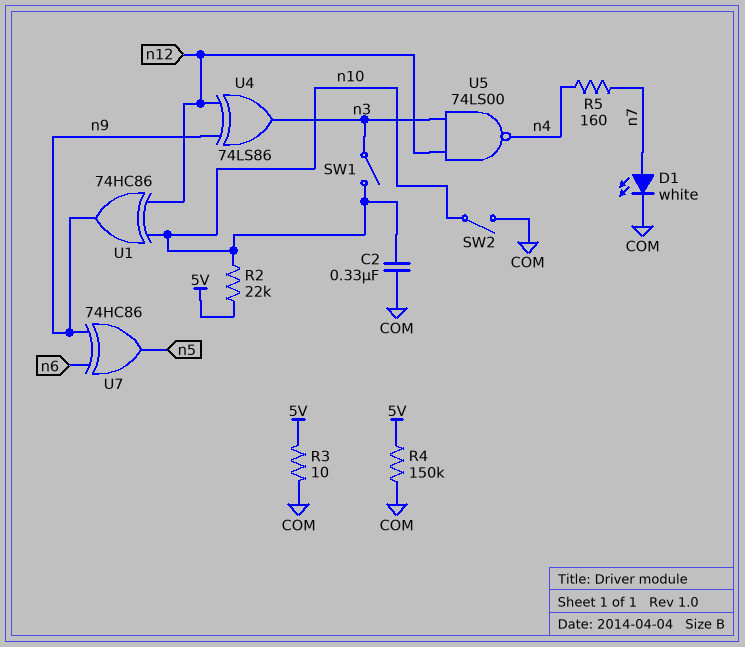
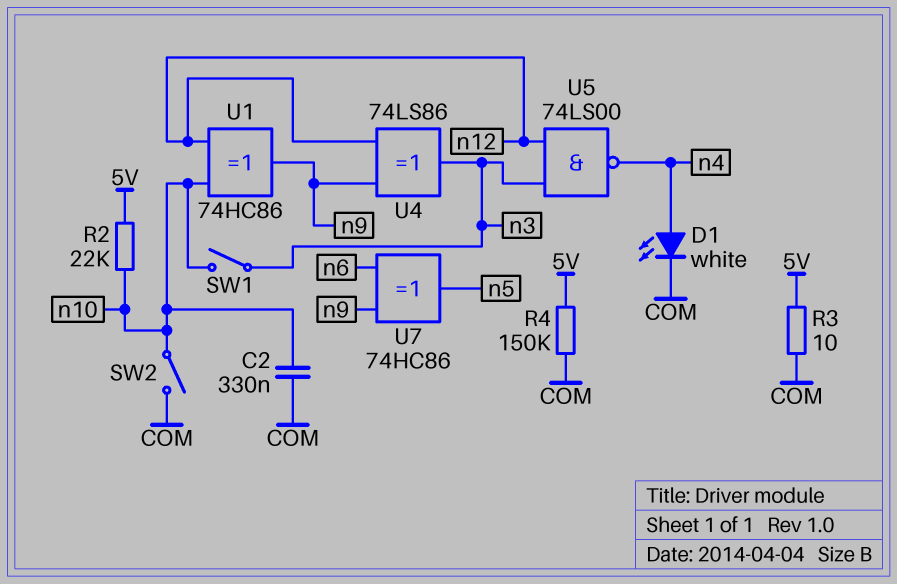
D1: LED white (A n7, K COM) -> LED white (A n4, K COM)
R5: 160 (n4, n7) -> none

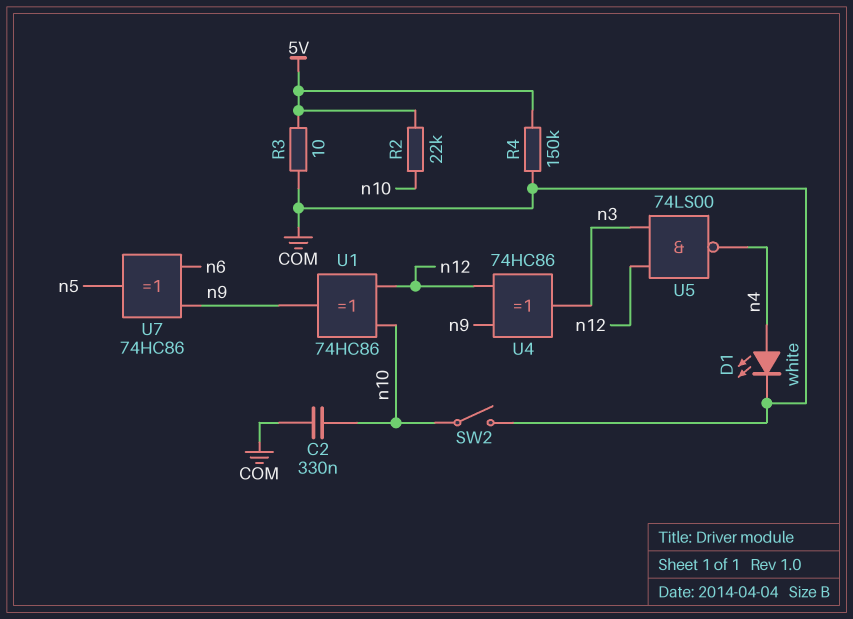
SW1: switch (n3, n10) -> none
U4: XOR 74LS86 (in n9, in n12, out n3) -> XOR 74HC86 (in n9, in n12, out n3)

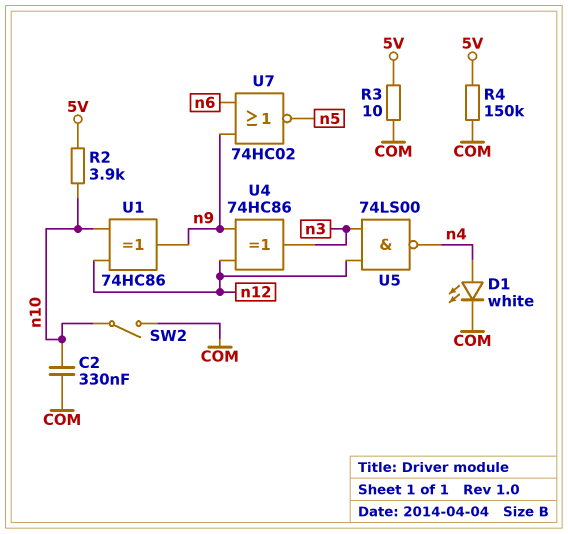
R2: 22k (5V, n10) -> 3.9k (5V, n10)
U7: XOR 74HC86 (in n6, in n9, out n5) -> NOR 74HC02 (in n6, in n9, out n5)

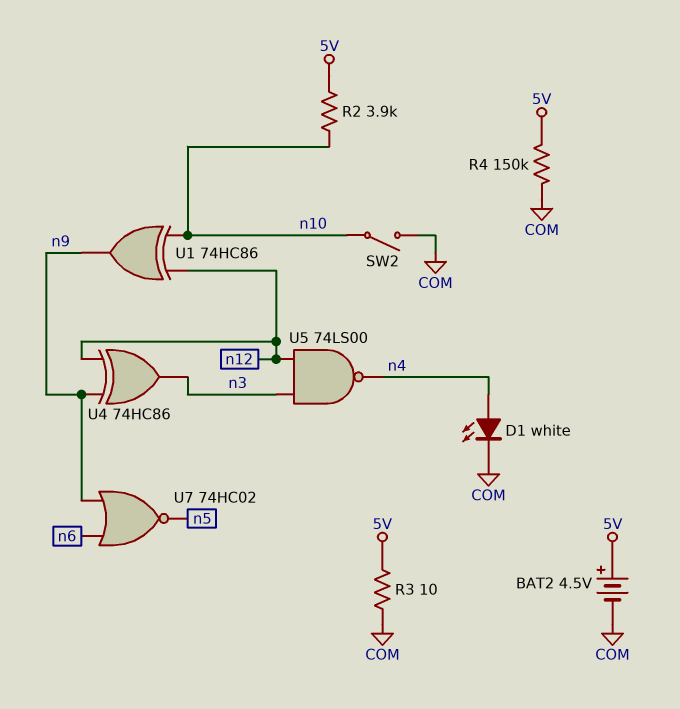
BAT2: none -> 4.5V (plus 5V, minus COM)
C2: 330nF (COM, n10) -> none

